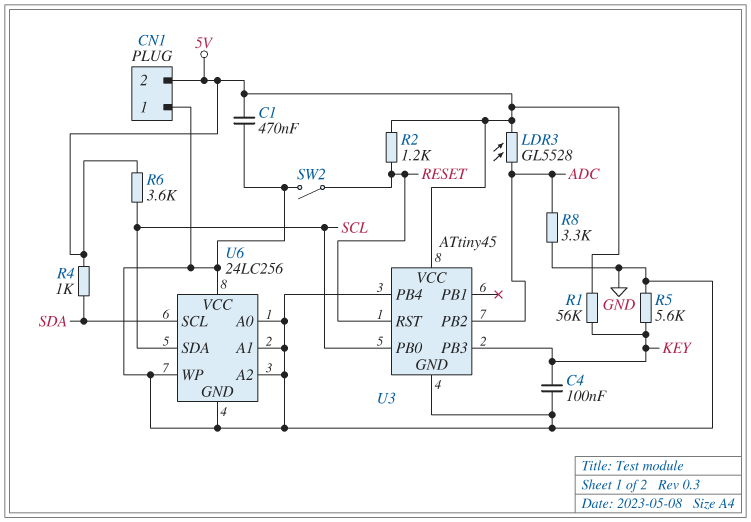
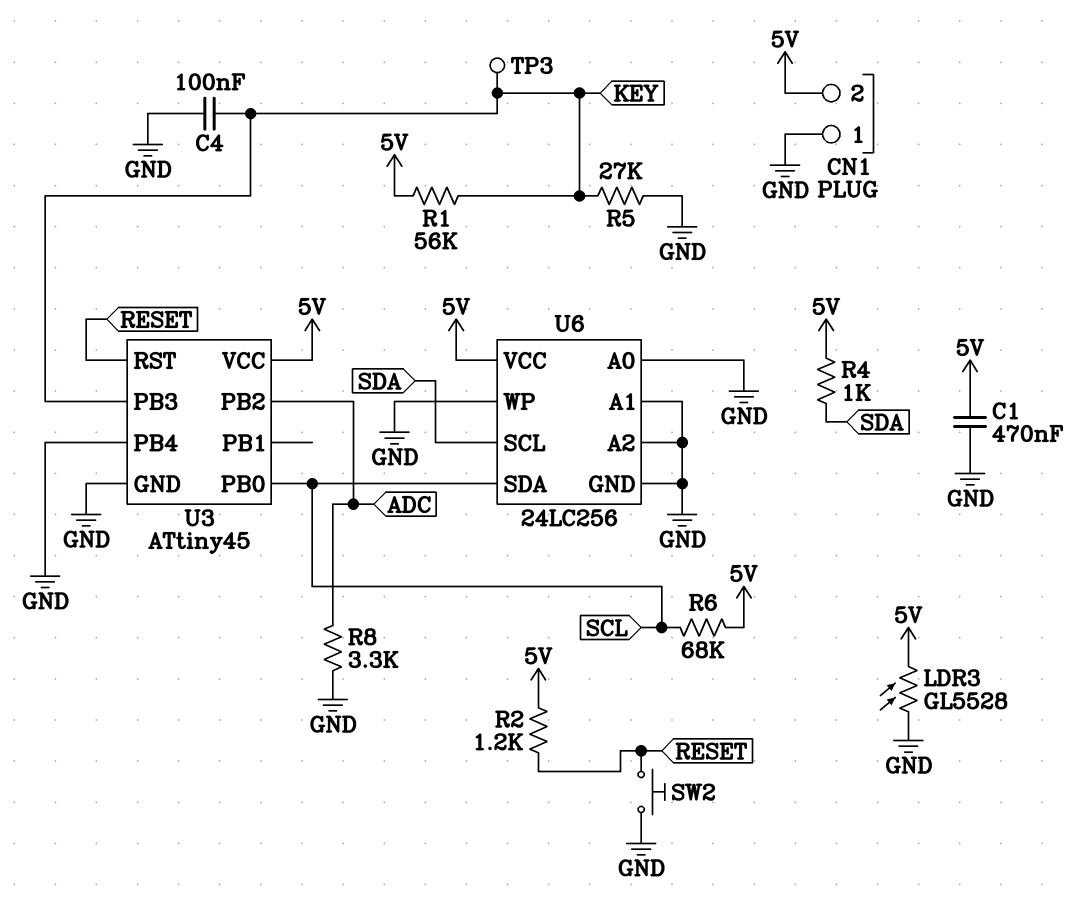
LDR3: GL5528 (5V, ADC) -> GL5528 (5V, GND)
R5: 5.6k (GND, KEY) -> 27k (GND, KEY)
R6: 3.6k (5V, SCL) -> 68k (5V, SCL)
SW2: switch (GND, RESET) -> button (GND, RESET)
TP3: none -> test point (KEY)
U6 pin VCC: GND -> 5V

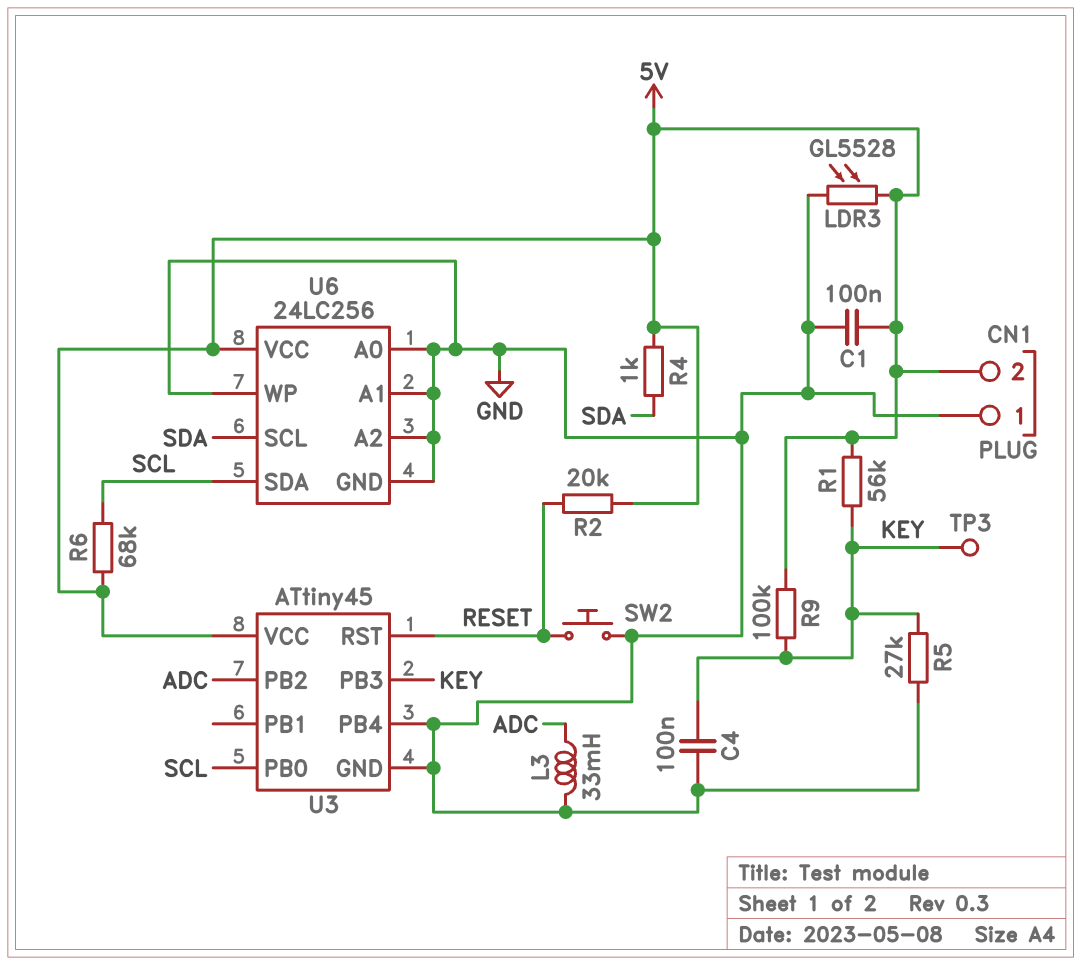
C1: 470nF (5V, GND) -> 100nF (5V, GND)
L3: none -> 33mH (ADC, GND)
R2: 1.2k (5V, RESET) -> 20k (5V, RESET)
R8: 3.3k (ADC, GND) -> none
R9: none -> 100k (5V, KEY)

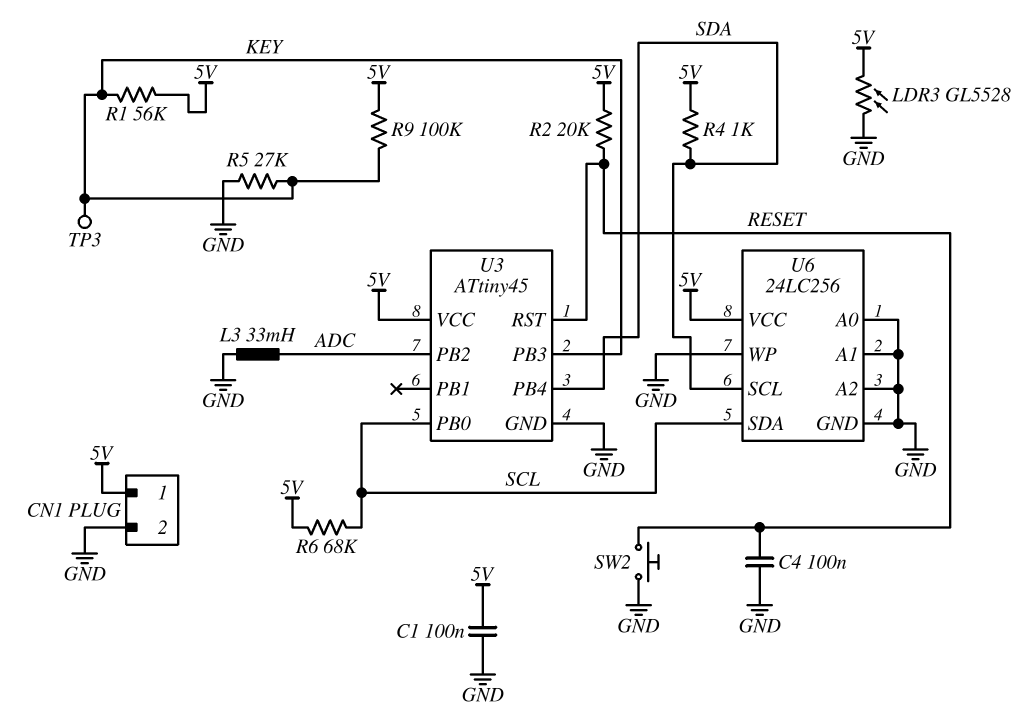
C4: 100nF (GND, KEY) -> 100nF (GND, RESET)
CN1 pin 1: GND -> 5V
CN1 pin 2: 5V -> GND
U3 pin PB4: GND -> SDA

